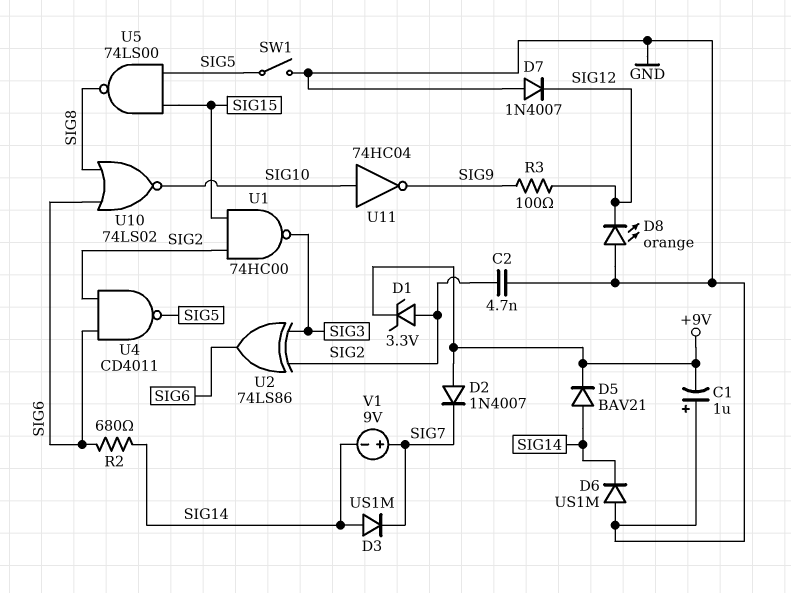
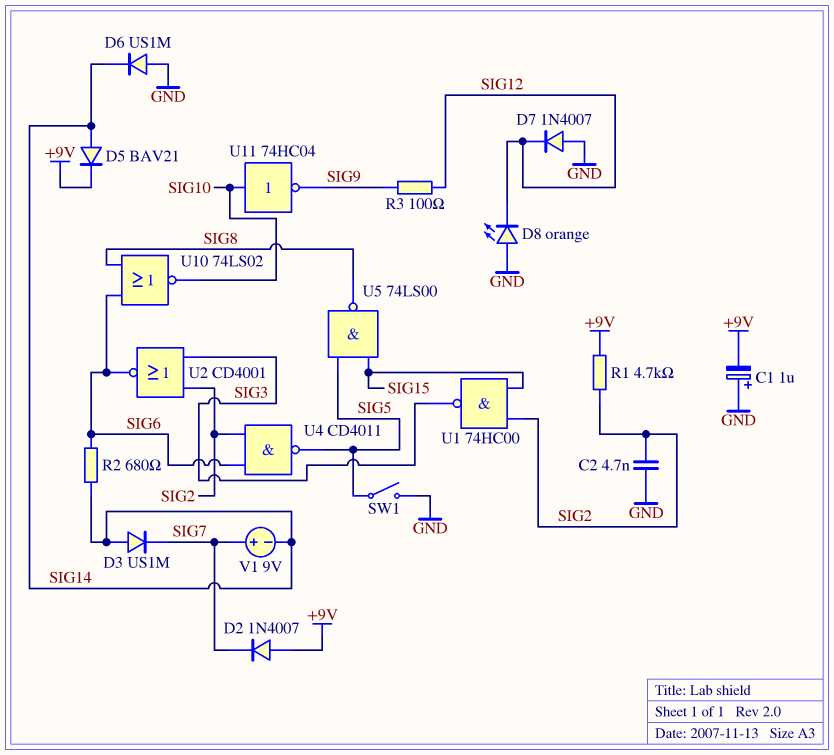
D1: zener 3.3V (A SIG2, K +9V) -> none
R1: none -> 4.7k (+9V, SIG2)
U2: XOR 74LS86 (in SIG2, in SIG3, out SIG6) -> NOR CD4001 (in SIG2, in SIG3, out SIG6)

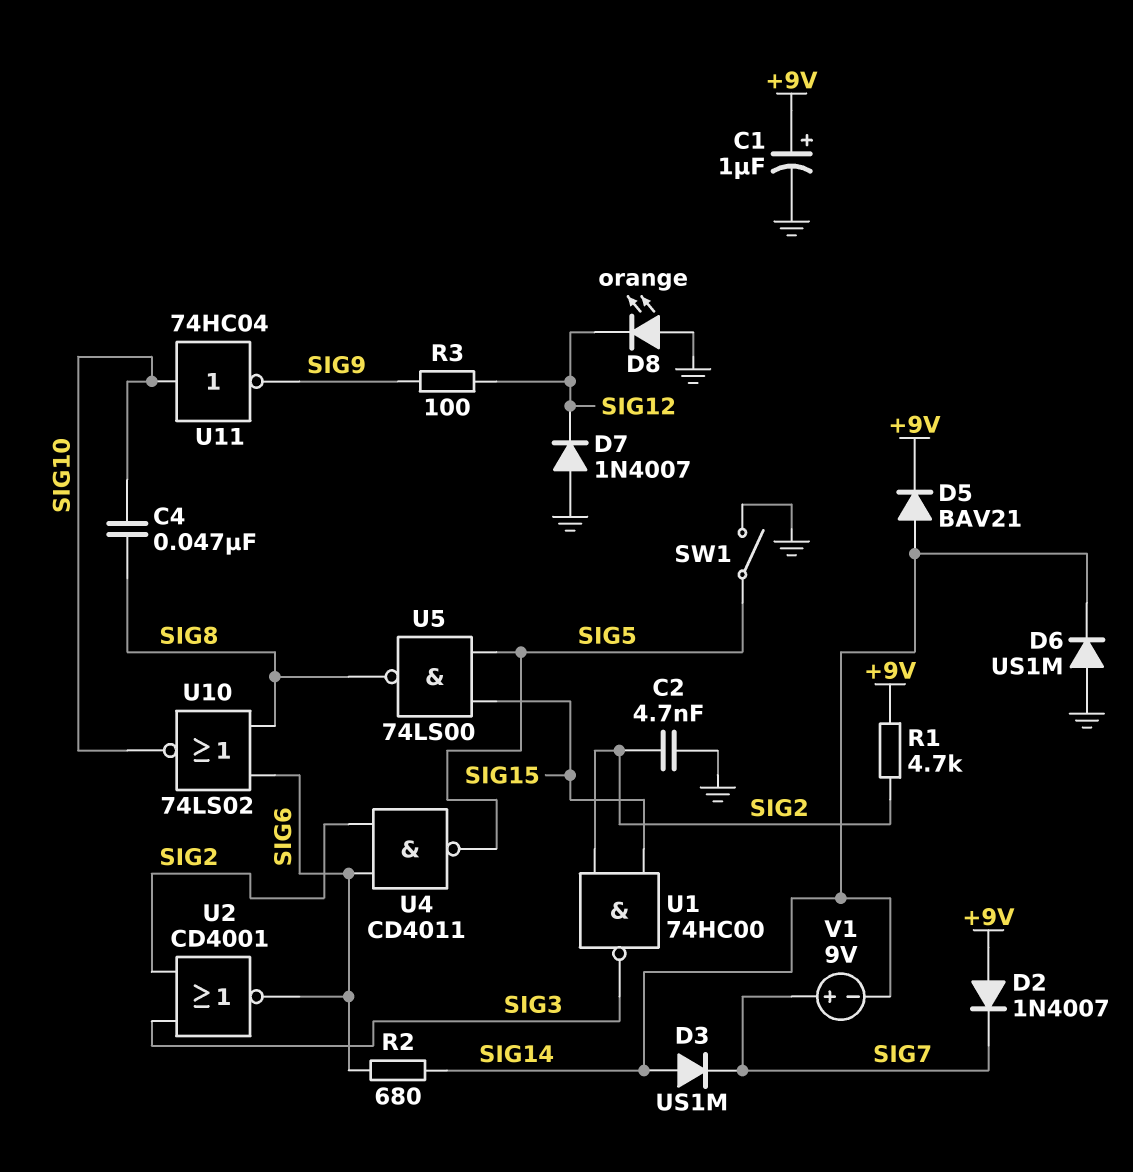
C1: 1uF (plus GND, minus +9V) -> 1uF (plus +9V, minus GND)
C4: none -> 47nF (SIG8, SIG10)

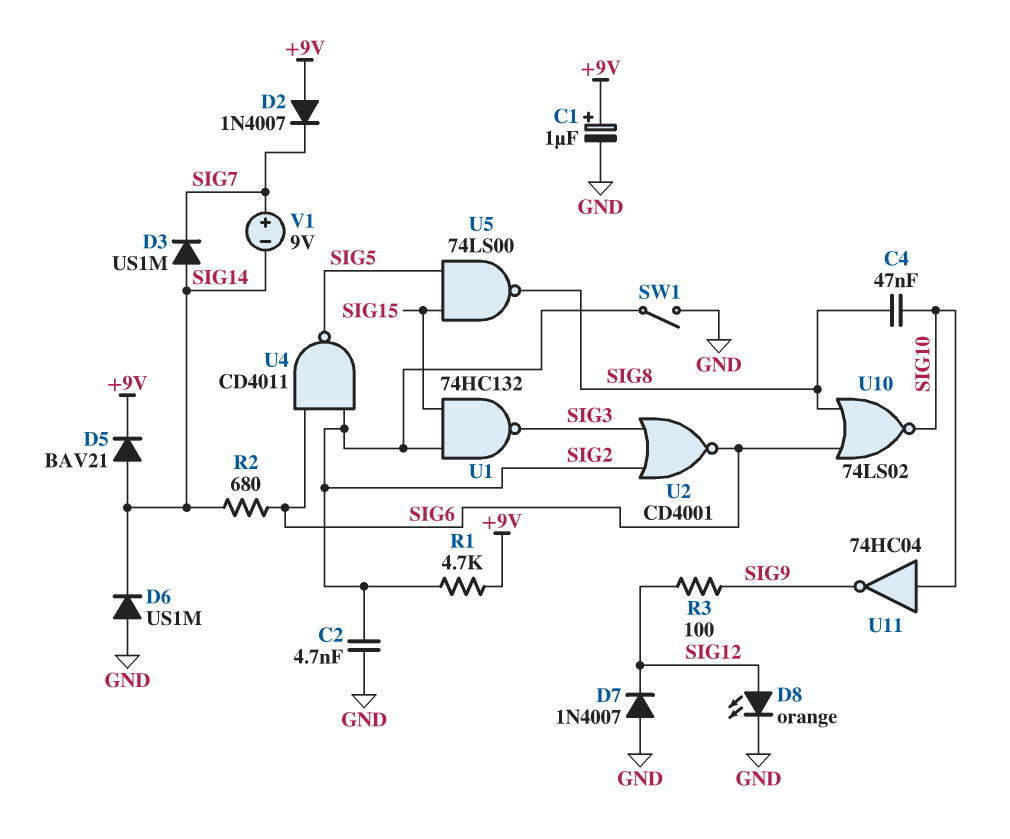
D8: LED orange (A GND, K SIG12) -> LED orange (A SIG12, K GND)
SW1: switch (GND, SIG5) -> switch (GND, SIG2)
U1: NAND 74HC00 (in SIG2, in SIG15, out SIG3) -> NAND 74HC132 (in SIG2, in SIG15, out SIG3)

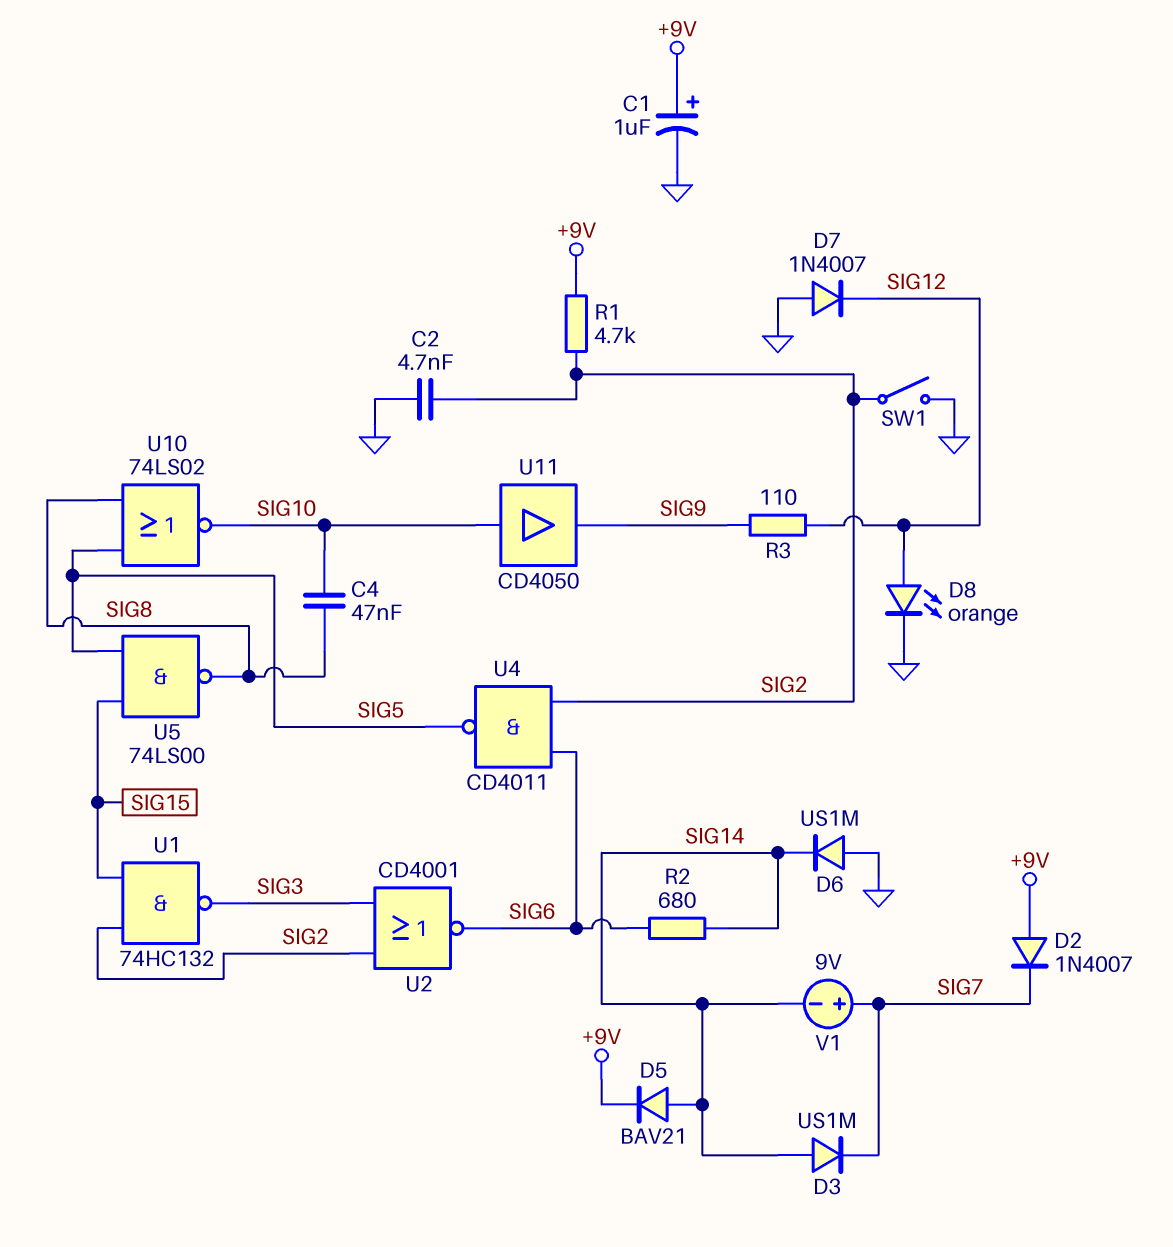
R3: 100 (SIG9, SIG12) -> 110 (SIG9, SIG12)
U10: NOR 74LS02 (in SIG6, in SIG8, out SIG10) -> NOR 74LS02 (in SIG5, in SIG8, out SIG10)
U11: NOT 74HC04 (in SIG10, out SIG9) -> buffer CD4050 (in SIG10, out SIG9)

